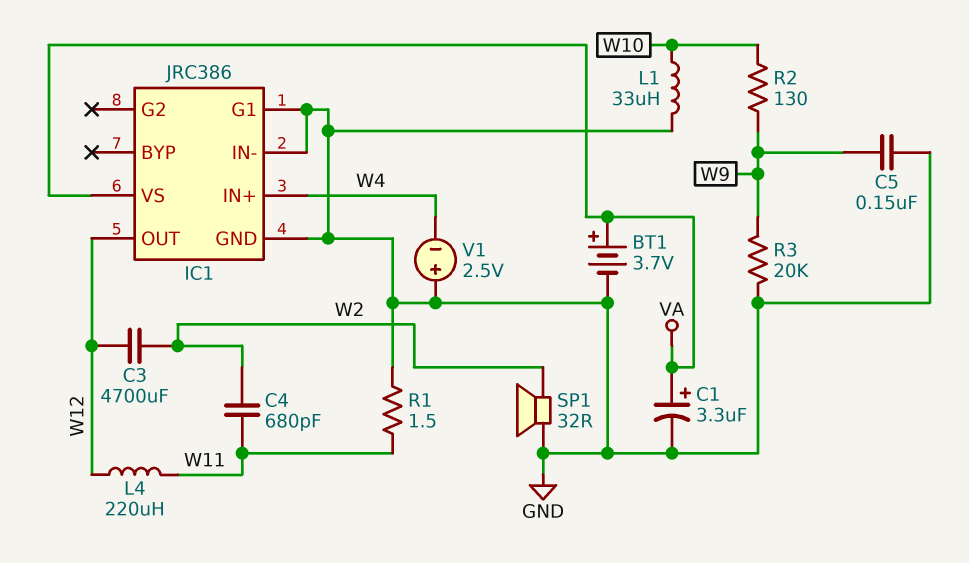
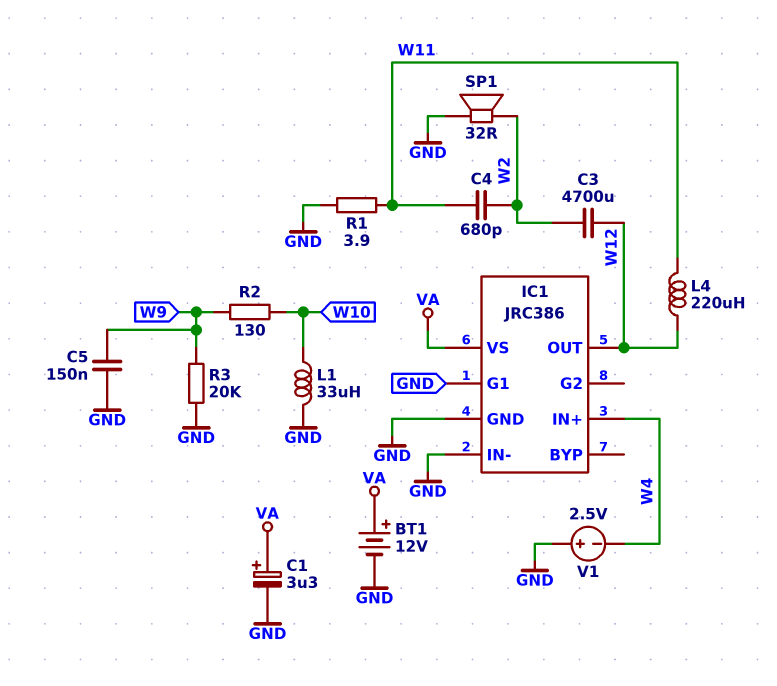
BT1: 3.7V (plus VA, minus GND) -> 12V (plus VA, minus GND)
R1: 1.5 (GND, W11) -> 3.9 (GND, W11)

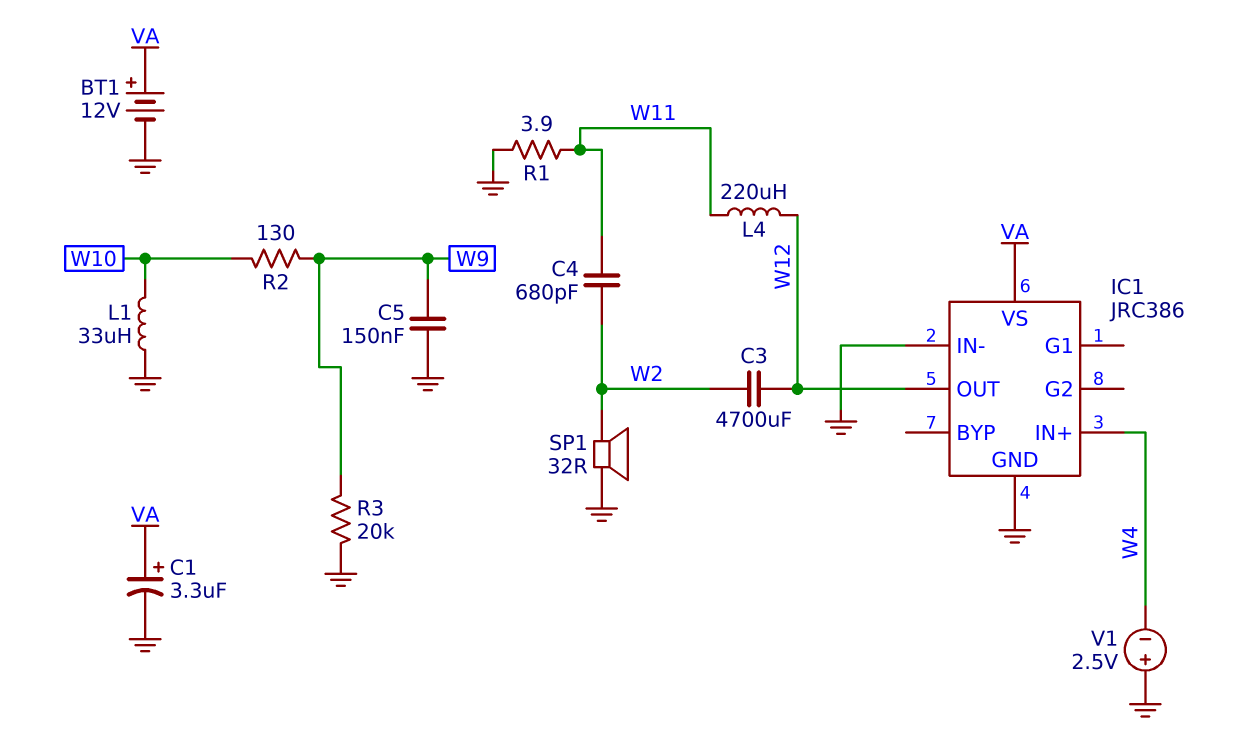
IC1 pin G1: GND -> none

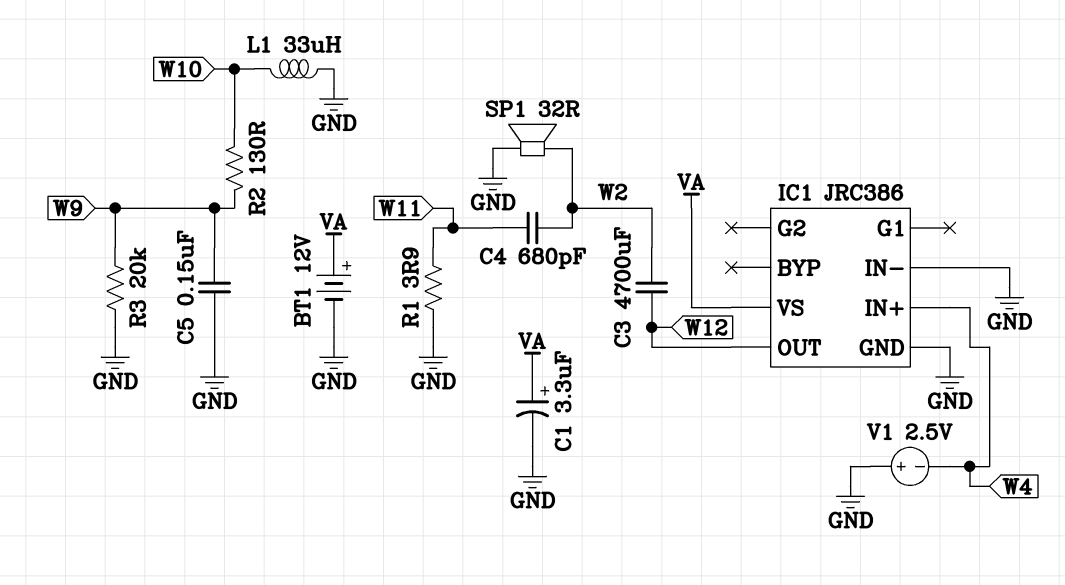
L4: 220uH (W11, W12) -> none

